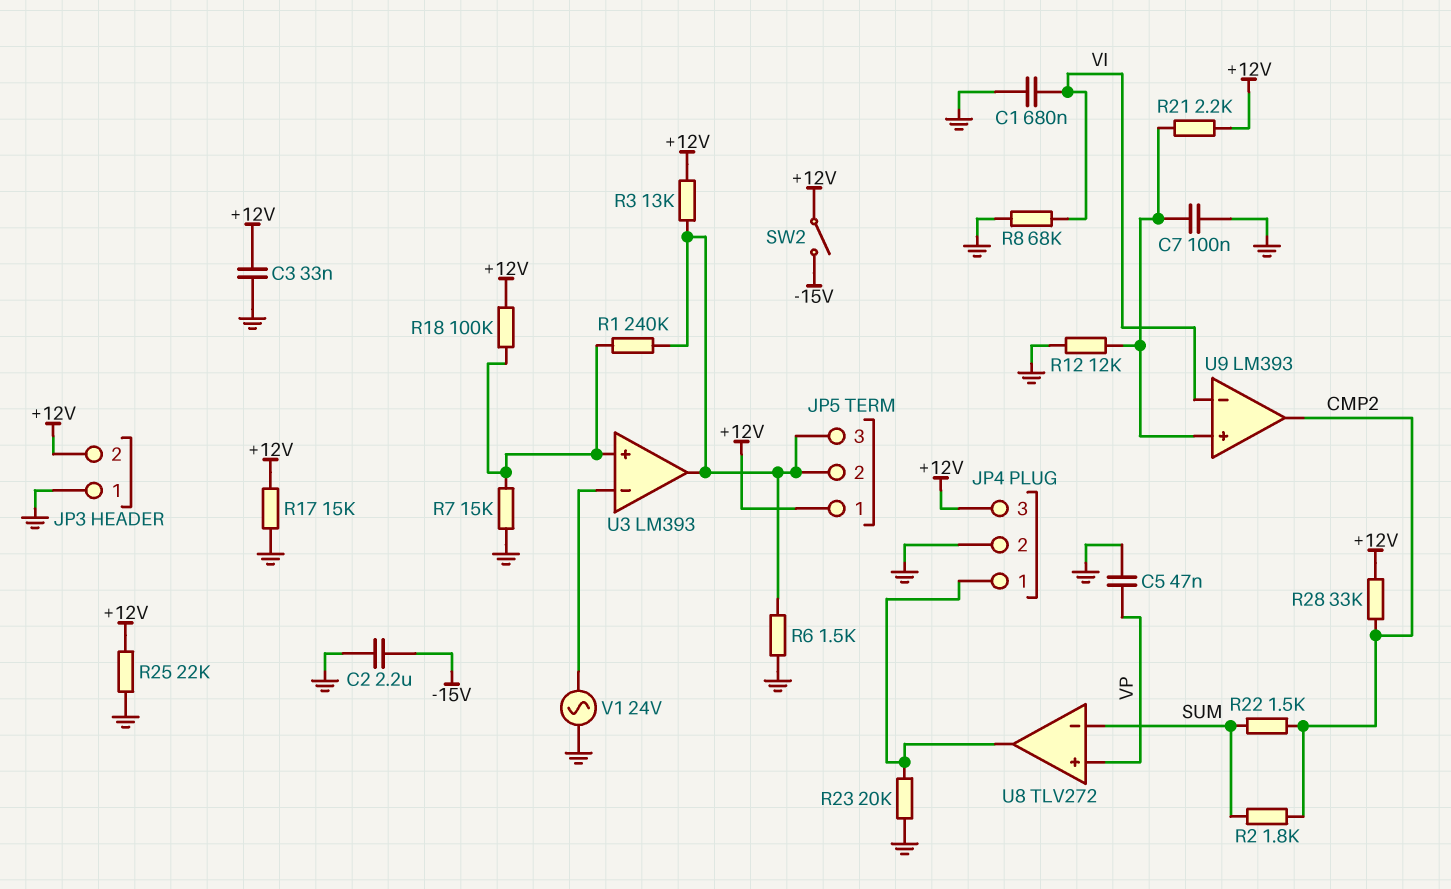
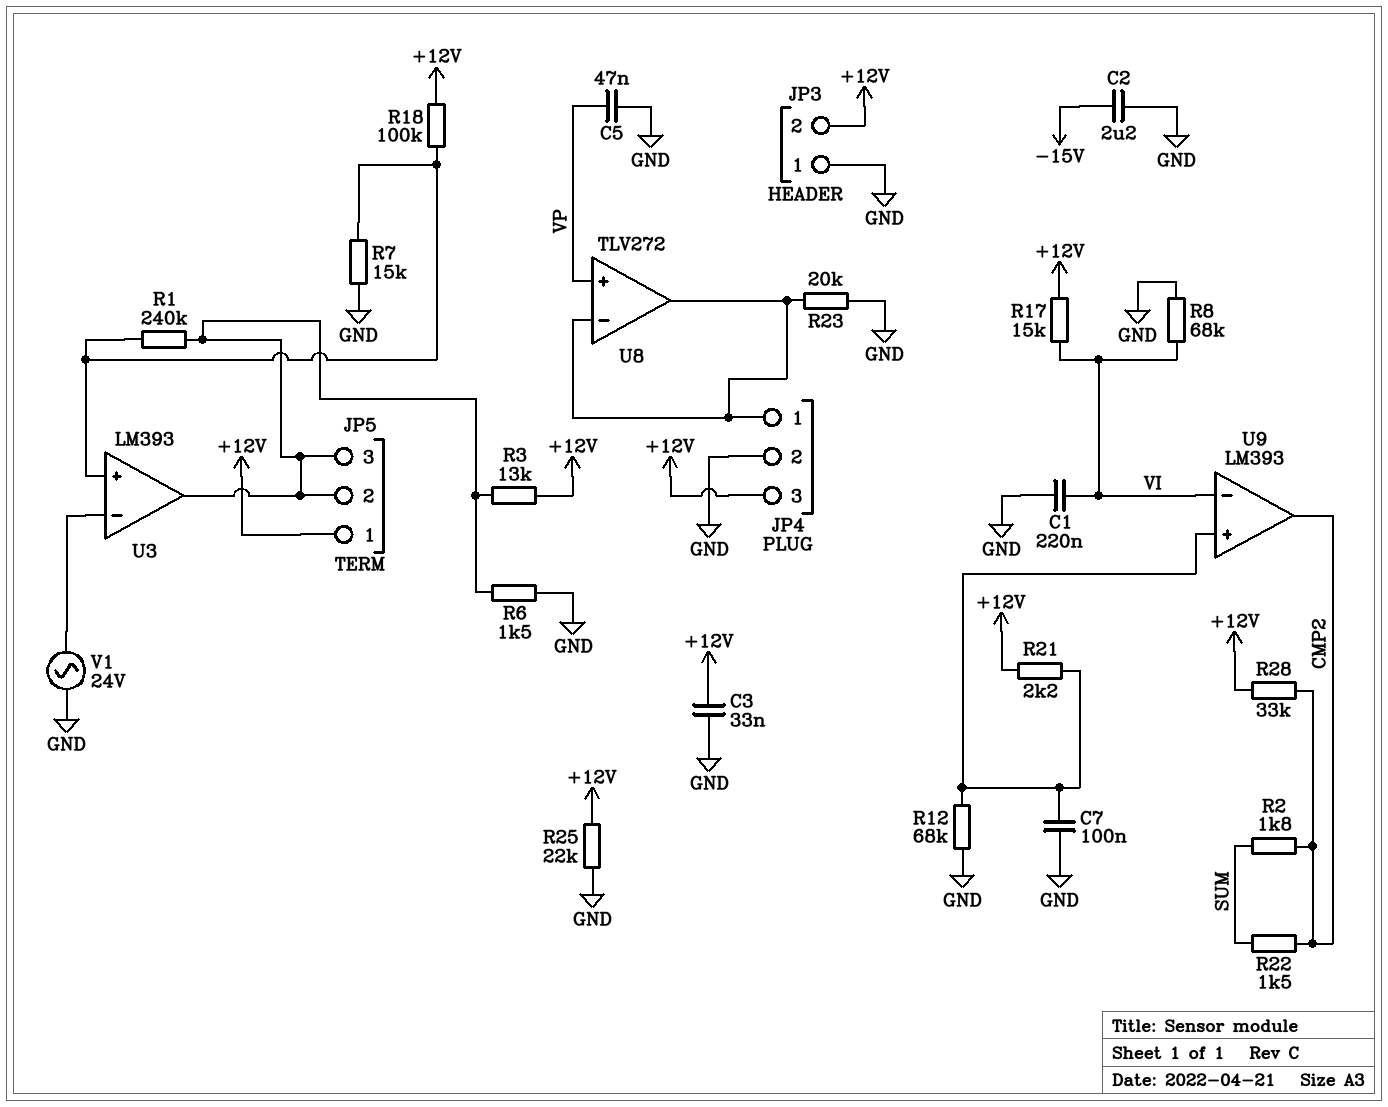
C1: 680nF (GND, VI) -> 220nF (GND, VI)
R12: 12k (GND, U9/in+) -> 68k (GND, U9/in+)
R17: 15k (+12V, GND) -> 15k (+12V, VI)
SW2: switch (+12V, -15V) -> none
U8 pin in-: SUM -> JP4/1

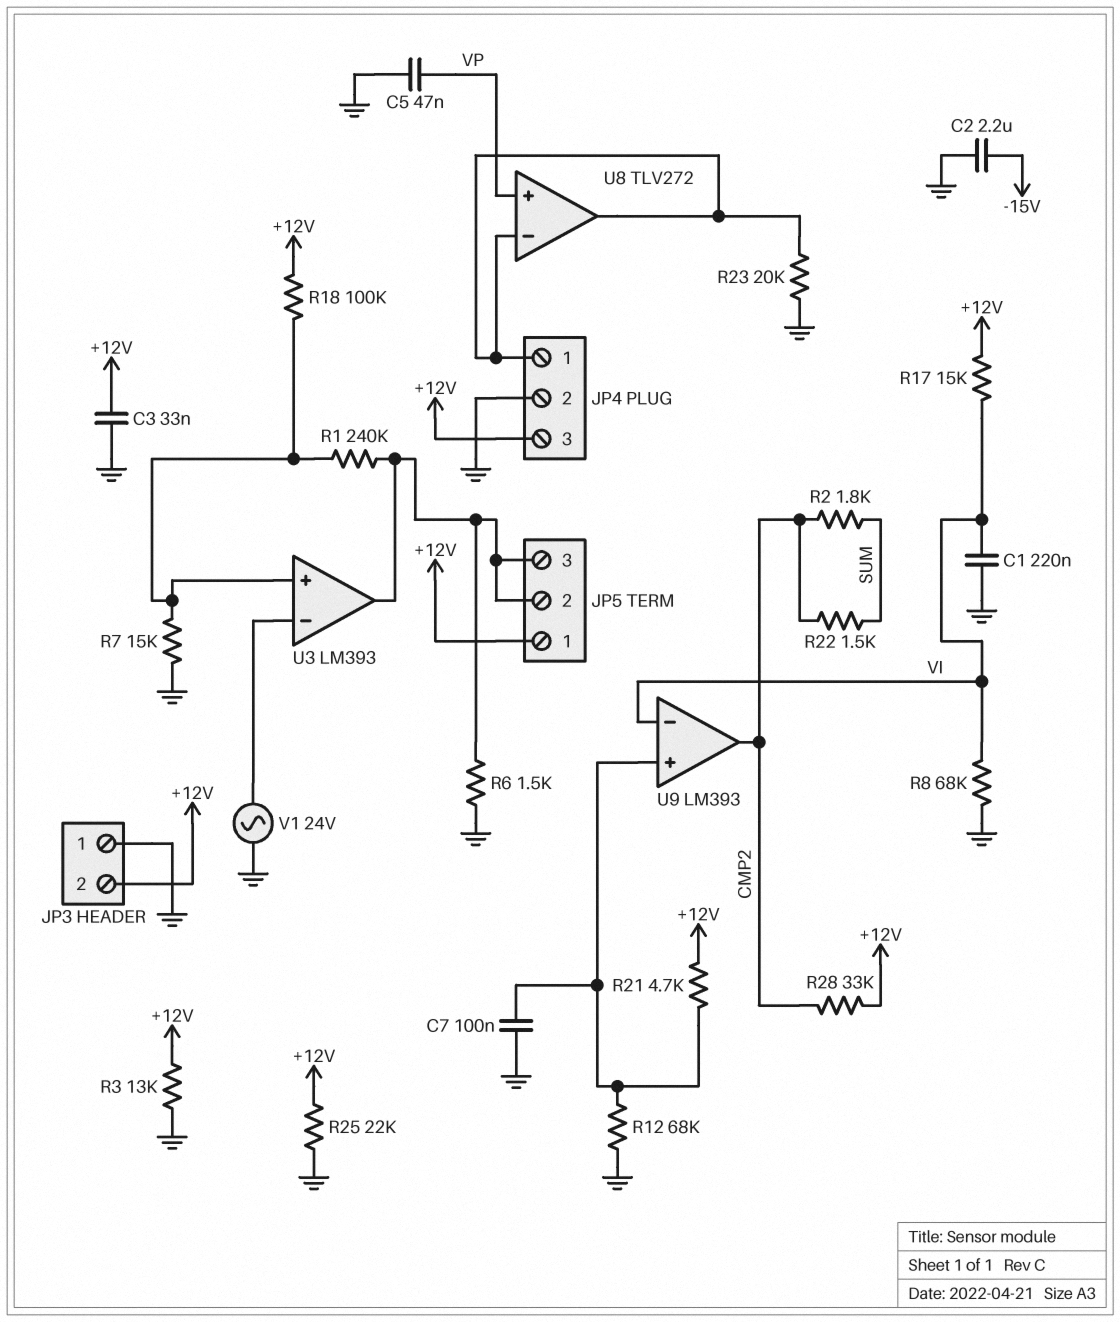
R3: 13k (+12V, JP5/2) -> 13k (+12V, GND)
R21: 2.2k (+12V, U9/in+) -> 4.7k (+12V, U9/in+)

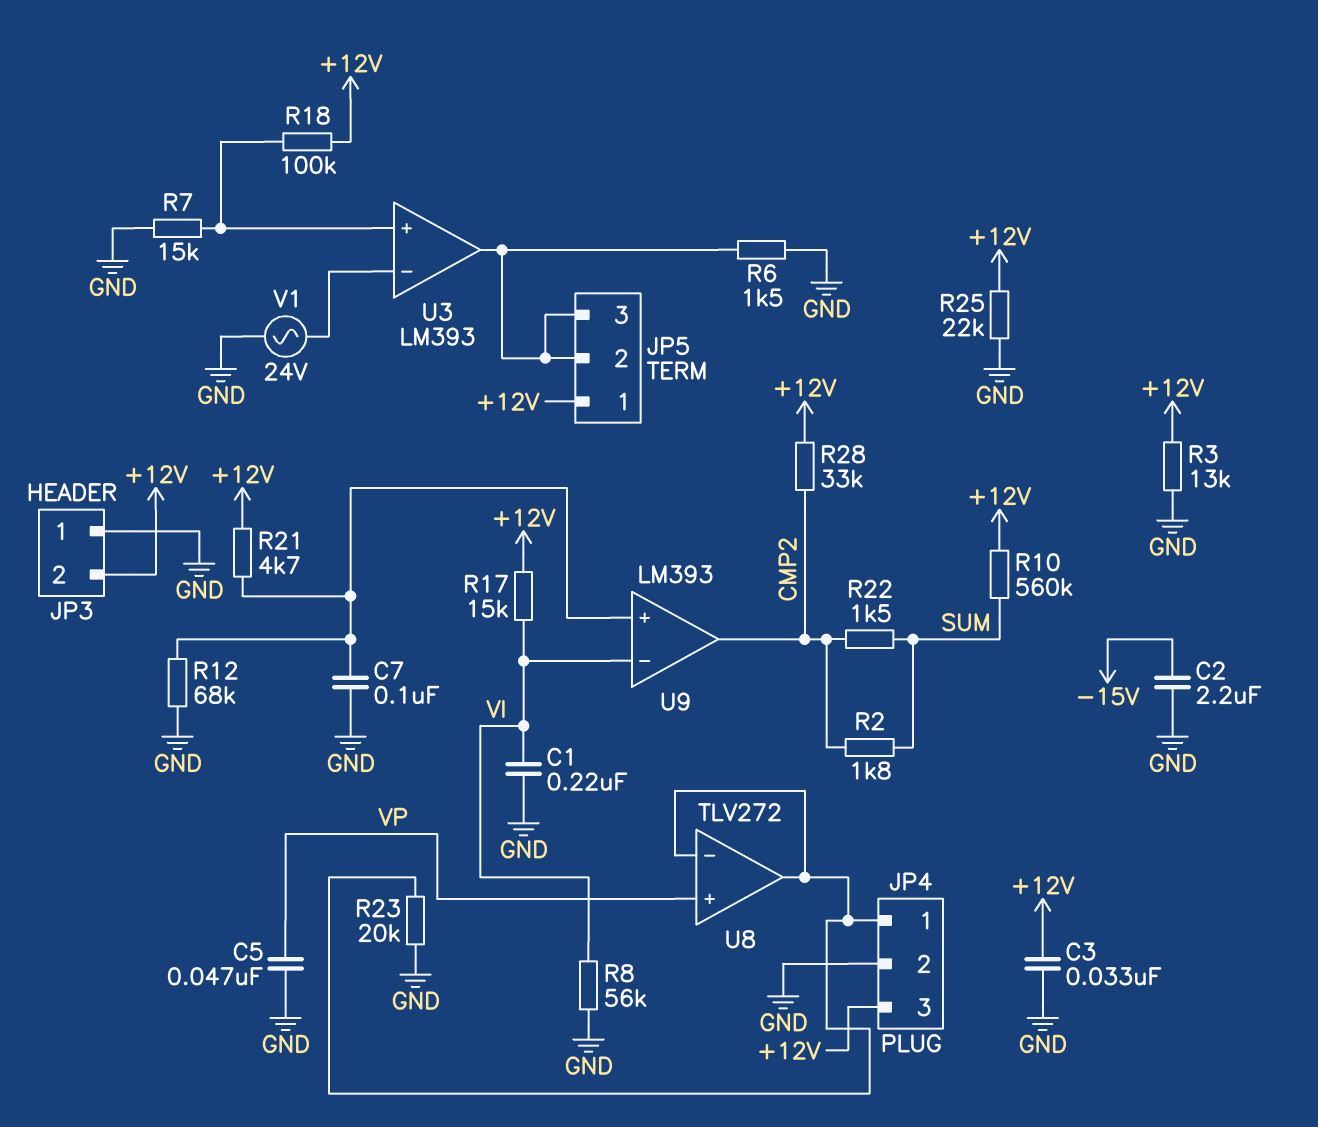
R1: 240k (JP5/2, U3/in+) -> none
R8: 68k (GND, VI) -> 56k (GND, VI)
R10: none -> 560k (+12V, SUM)

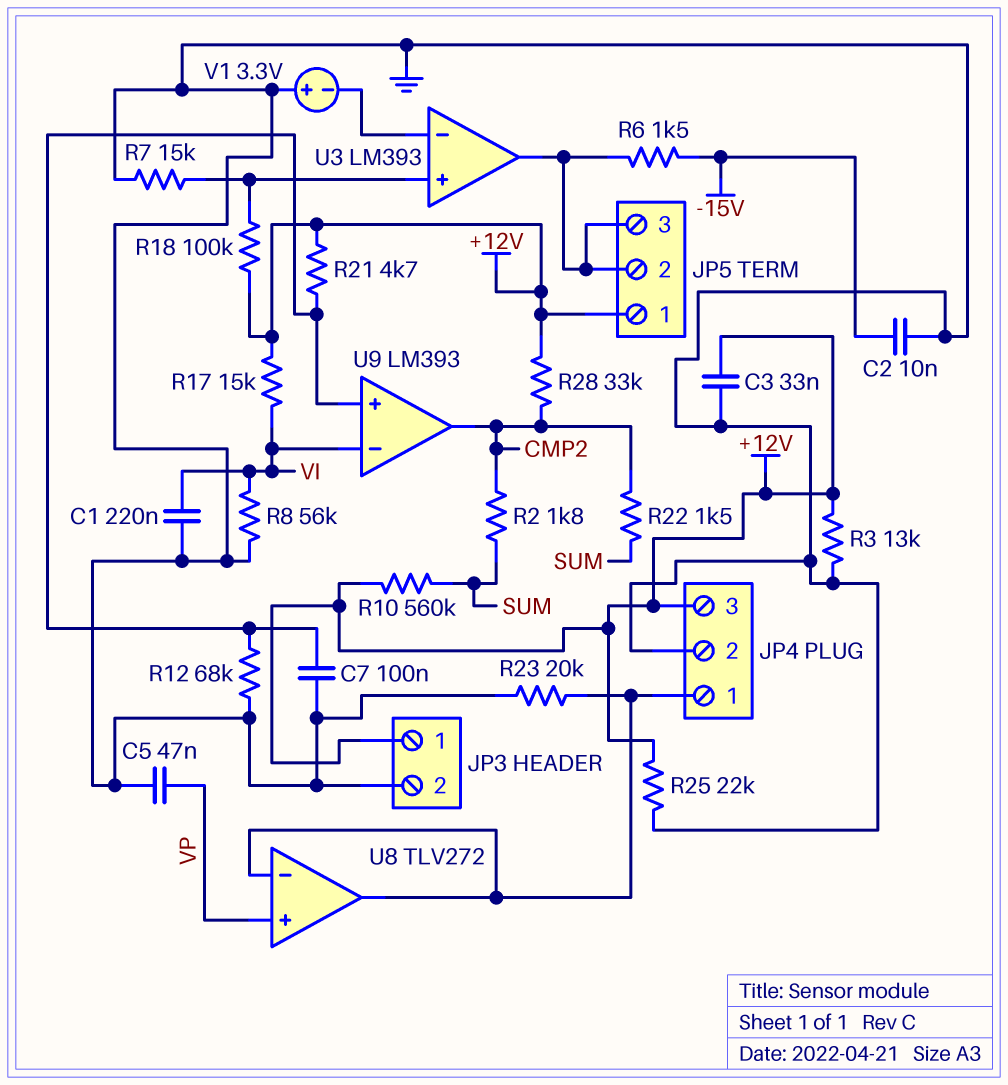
C2: 2.2uF (-15V, GND) -> 10nF (-15V, GND)
JP3 pin 1: GND -> +12V
JP3 pin 2: +12V -> GND
R6: 1.5k (GND, JP5/2) -> 1.5k (-15V, JP5/2)
V1: AC 24V (GND, U3/in-) -> 3.3V (plus GND, minus U3/in-)

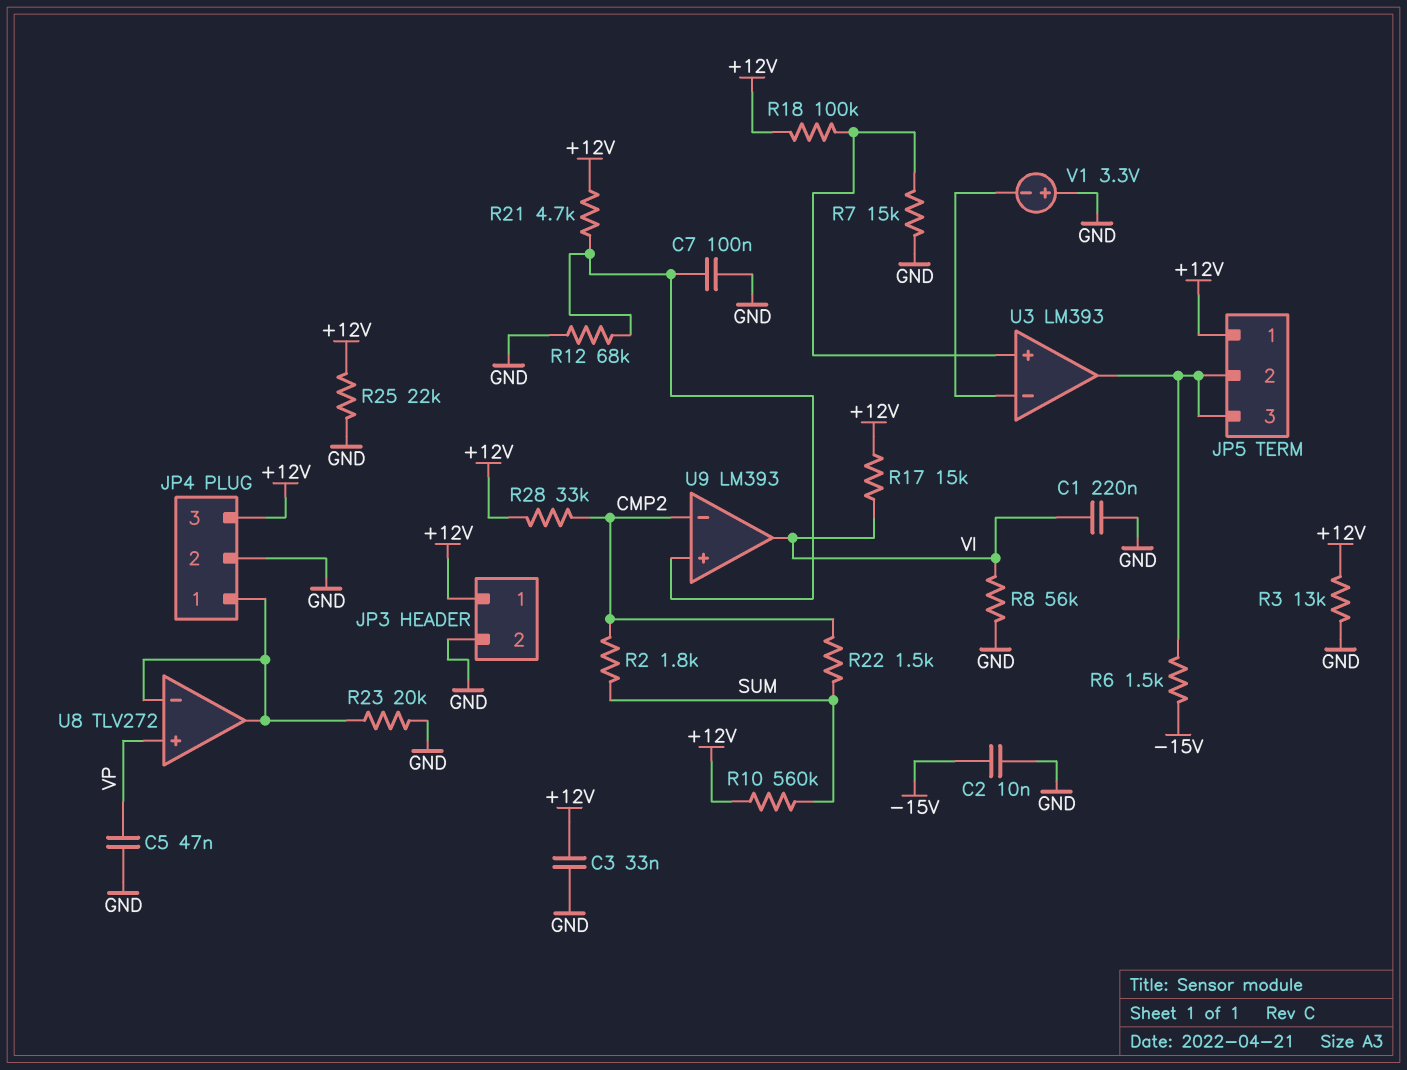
U9 pin in-: VI -> CMP2
U9 pin out: CMP2 -> VI

